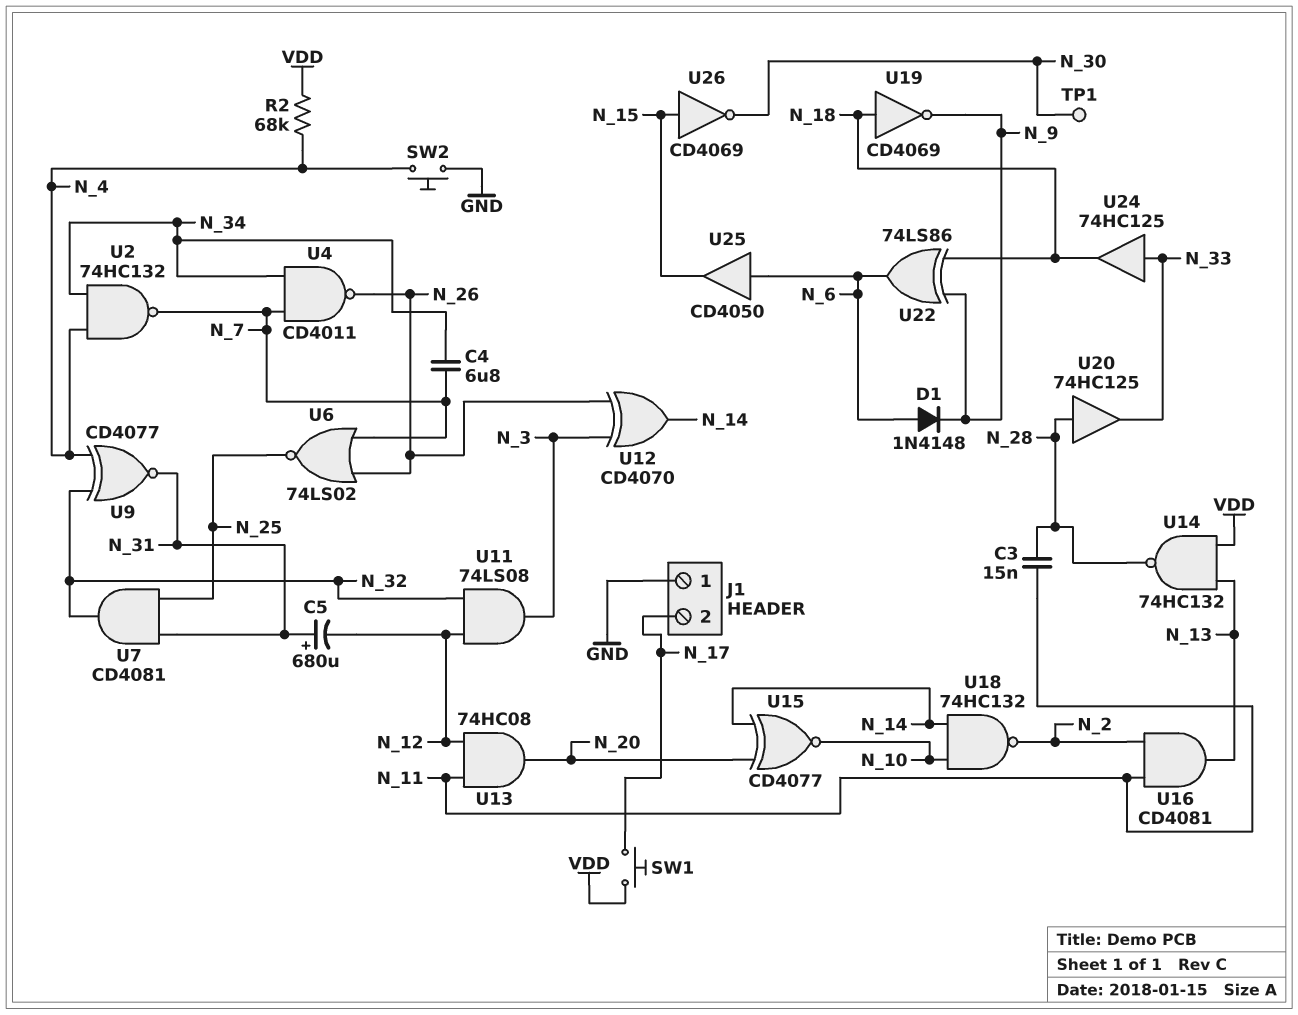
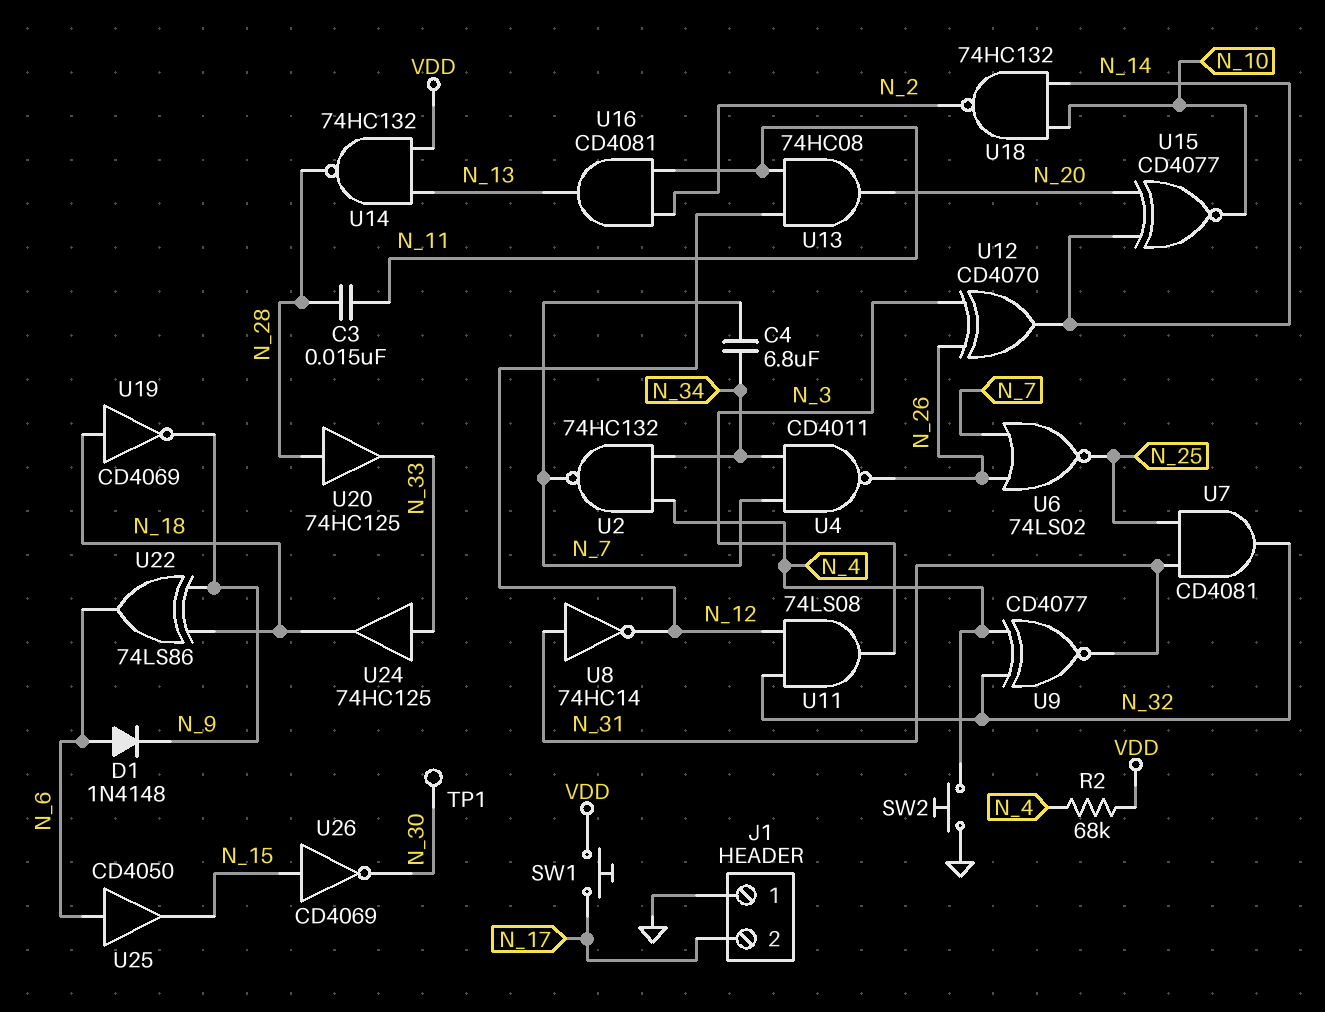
C5: 680uF (plus N_31, minus N_12) -> none
U8: none -> NOT 74HC14 (in N_31, out N_12)

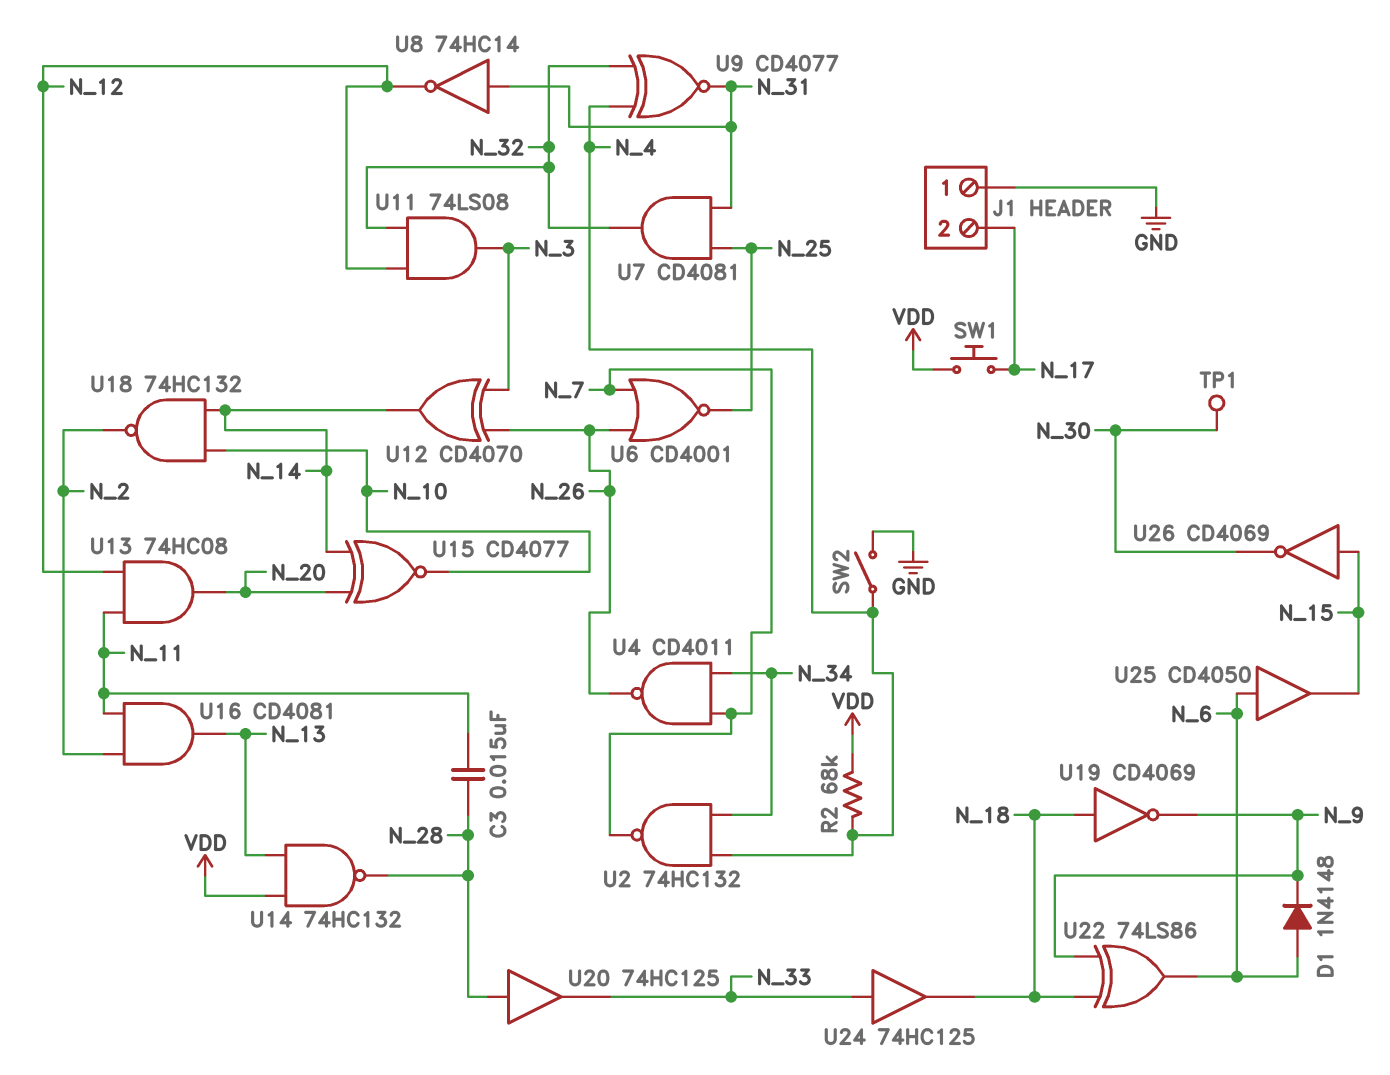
C4: 6.8uF (N_7, N_34) -> none
SW2: button (GND, N_4) -> switch (GND, N_4)
U6: NOR 74LS02 (in N_7, in N_26, out N_25) -> NOR CD4001 (in N_7, in N_26, out N_25)

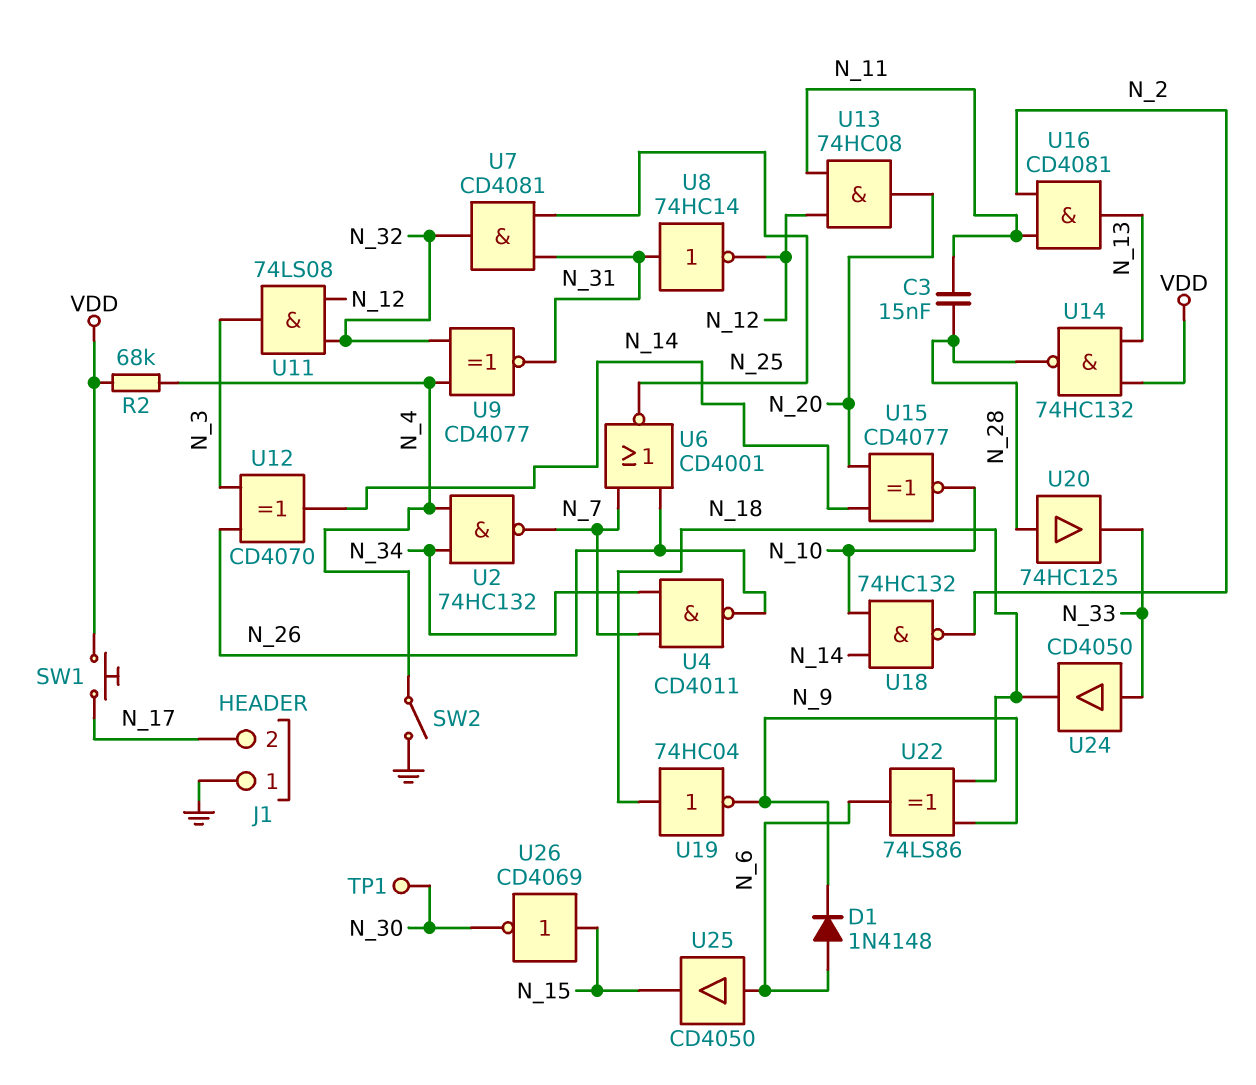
U19: NOT CD4069 (in N_18, out N_9) -> NOT 74HC04 (in N_18, out N_9)
U24: buffer 74HC125 (in N_33, out N_18) -> buffer CD4050 (in N_33, out N_18)

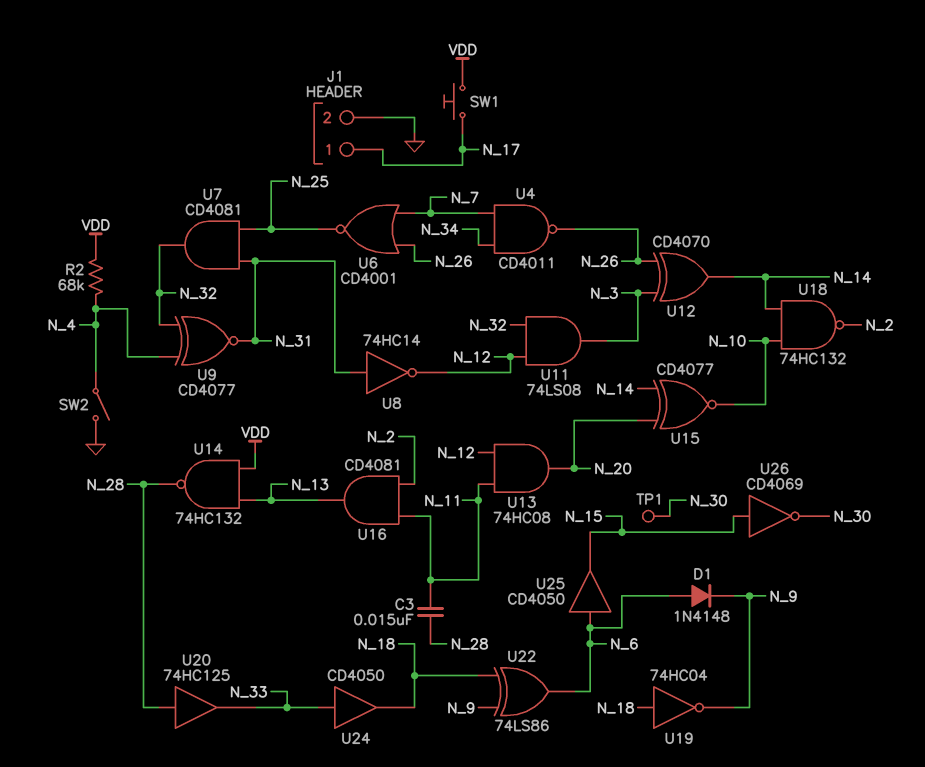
J1 pin 1: GND -> N_17
J1 pin 2: N_17 -> GND
U2: NAND 74HC132 (in N_4, in N_34, out N_7) -> none

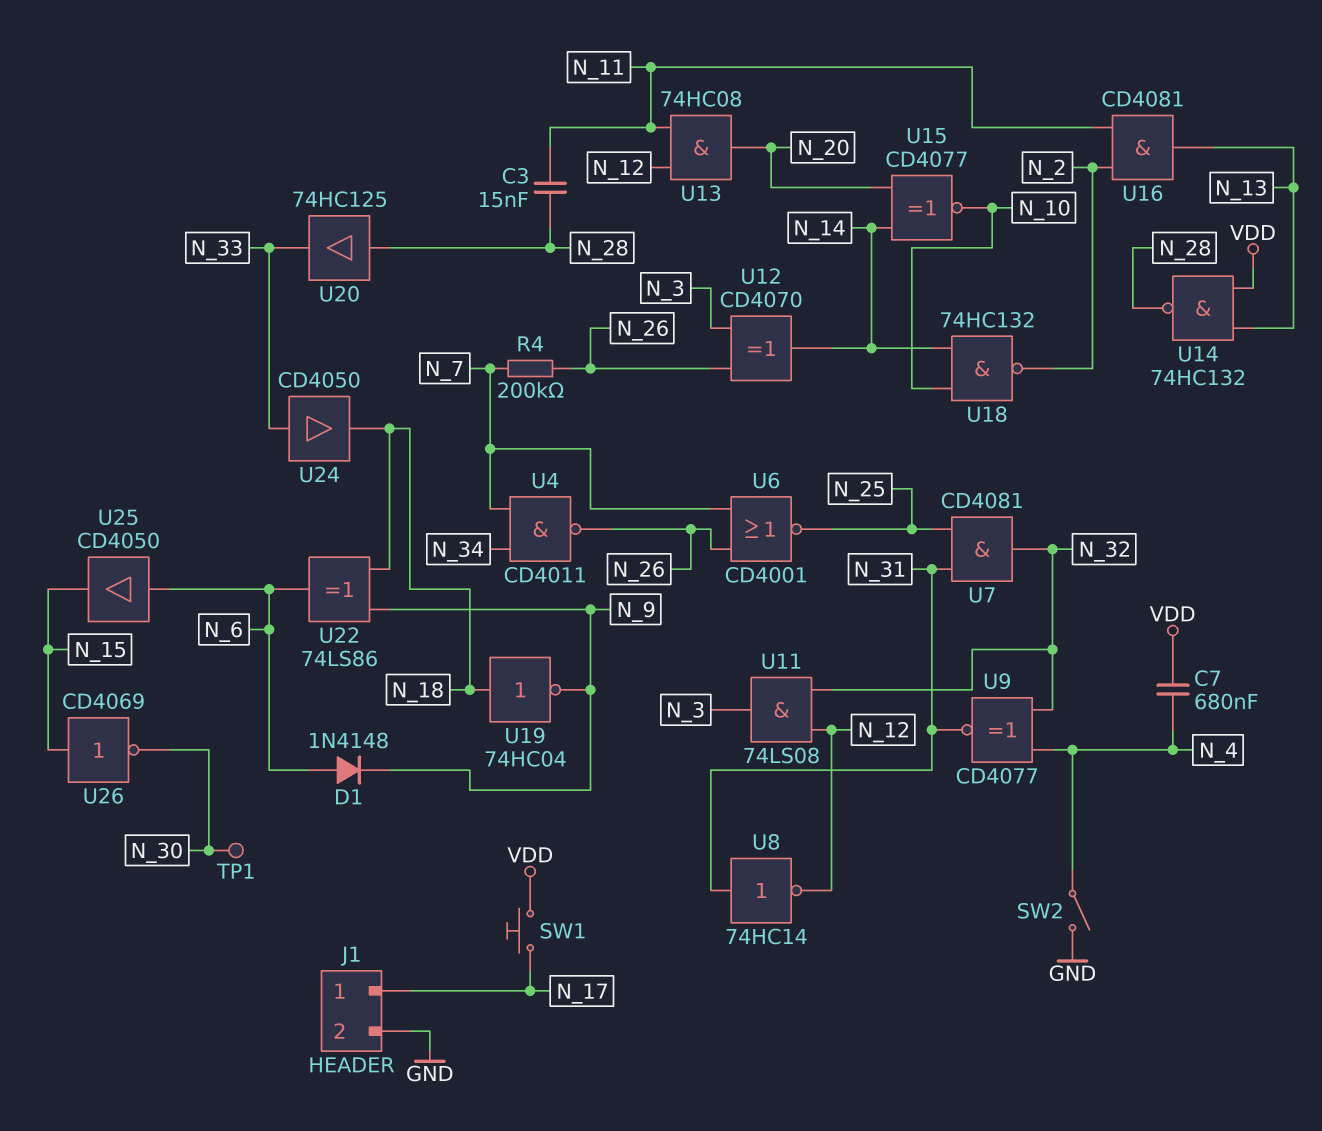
C7: none -> 680nF (N_4, VDD)
R2: 68k (N_4, VDD) -> none
R4: none -> 200k (N_7, N_26)

